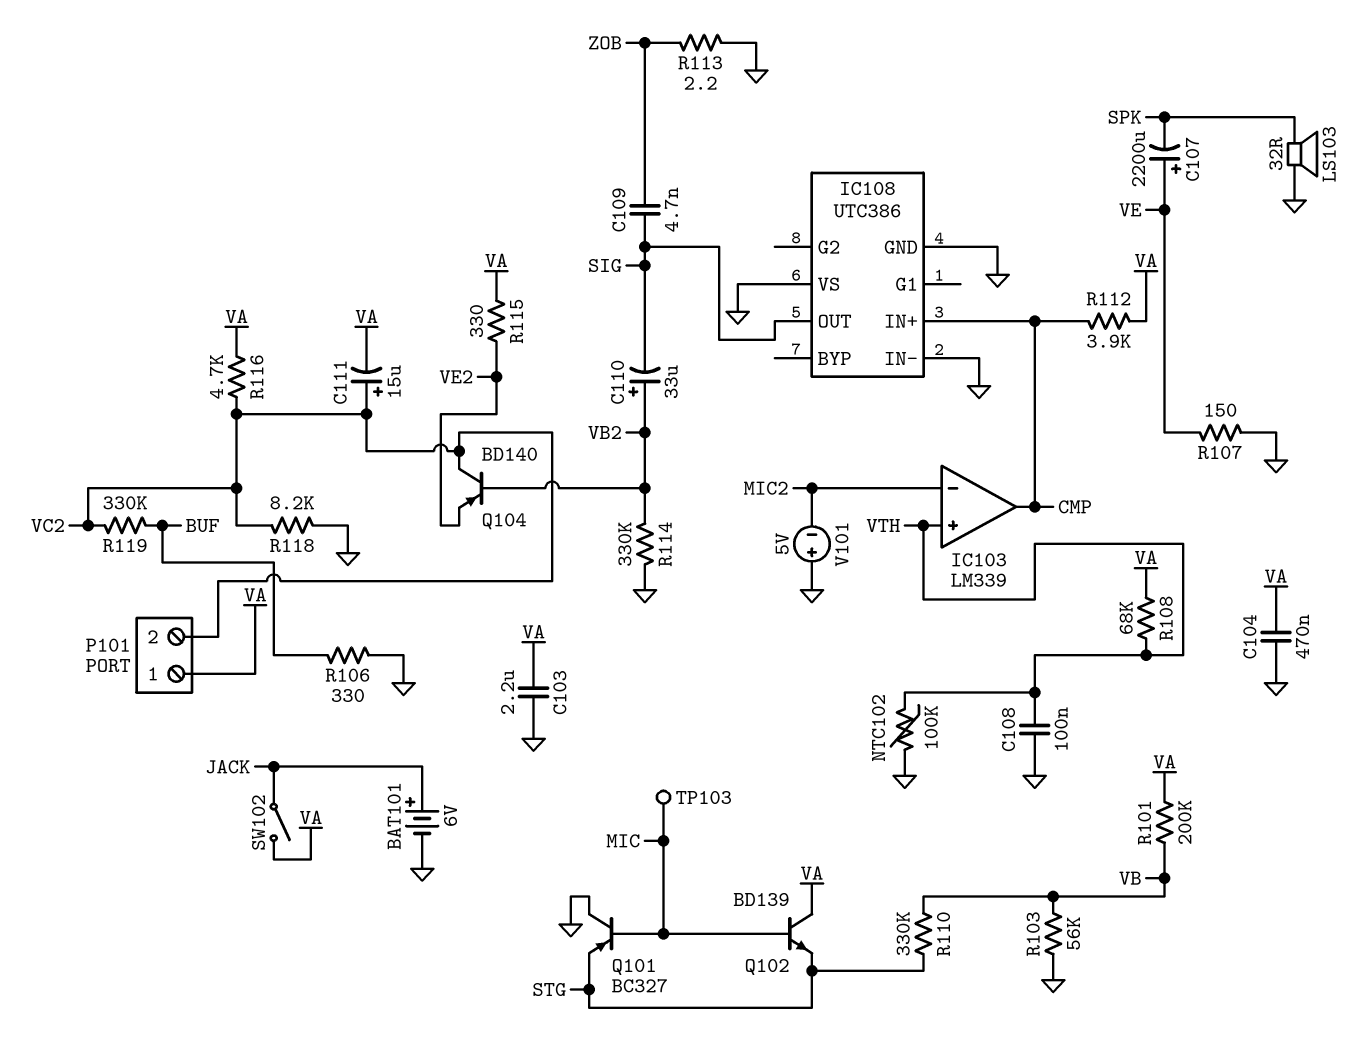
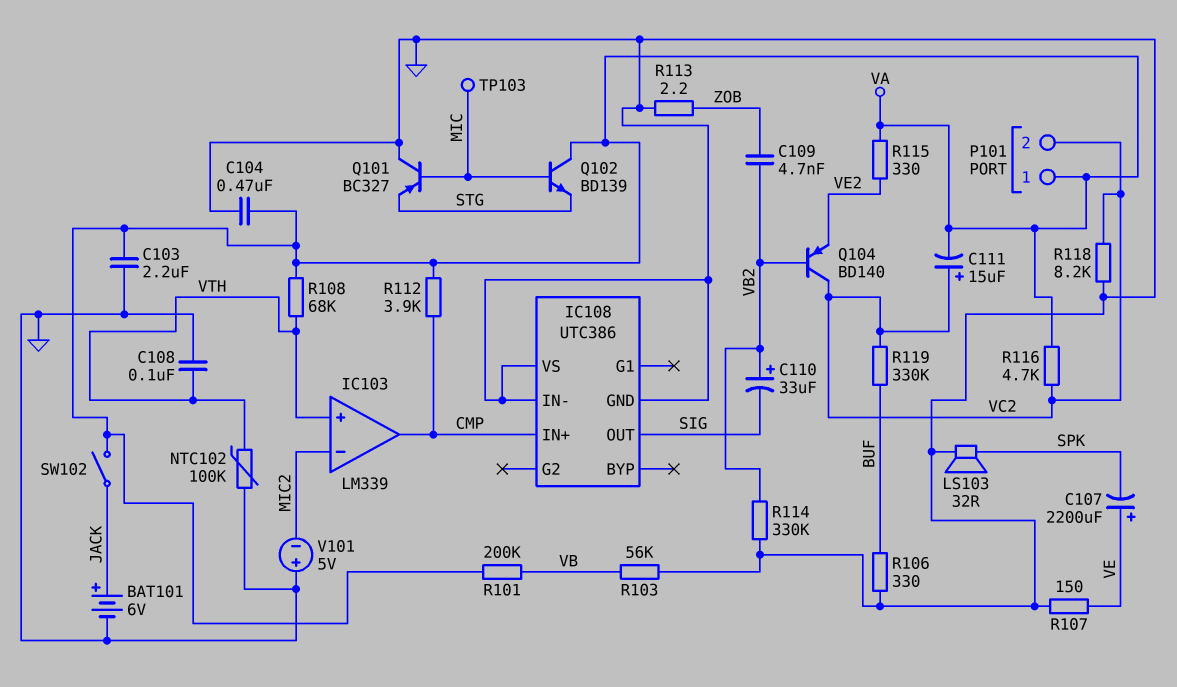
C109: 4.7nF (SIG, ZOB) -> 4.7nF (VB2, ZOB)
R110: 330k (STG, VB) -> none

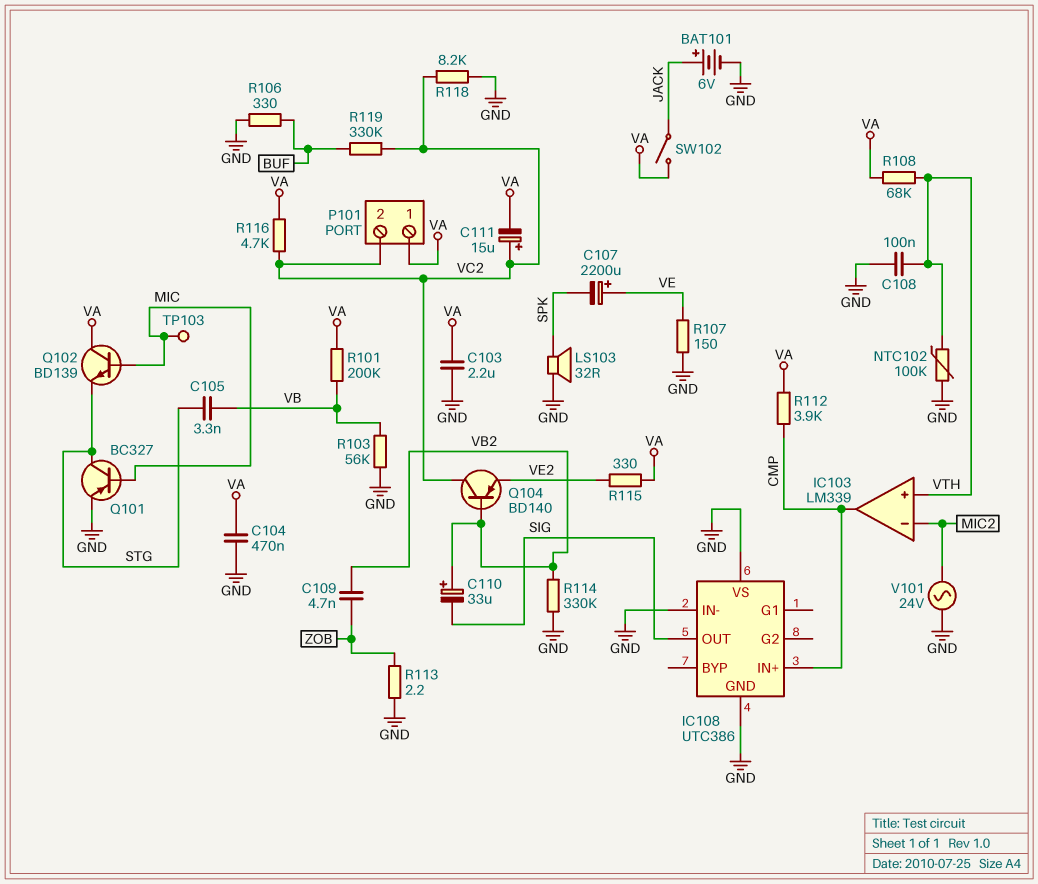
C105: none -> 3.3nF (STG, VB)
Q101: PNP BC327 (B MIC, C GND, E STG) -> PNP BC327 (B MIC, C STG, E GND)
V101: 5V (plus GND, minus MIC2) -> AC 24V (GND, MIC2)

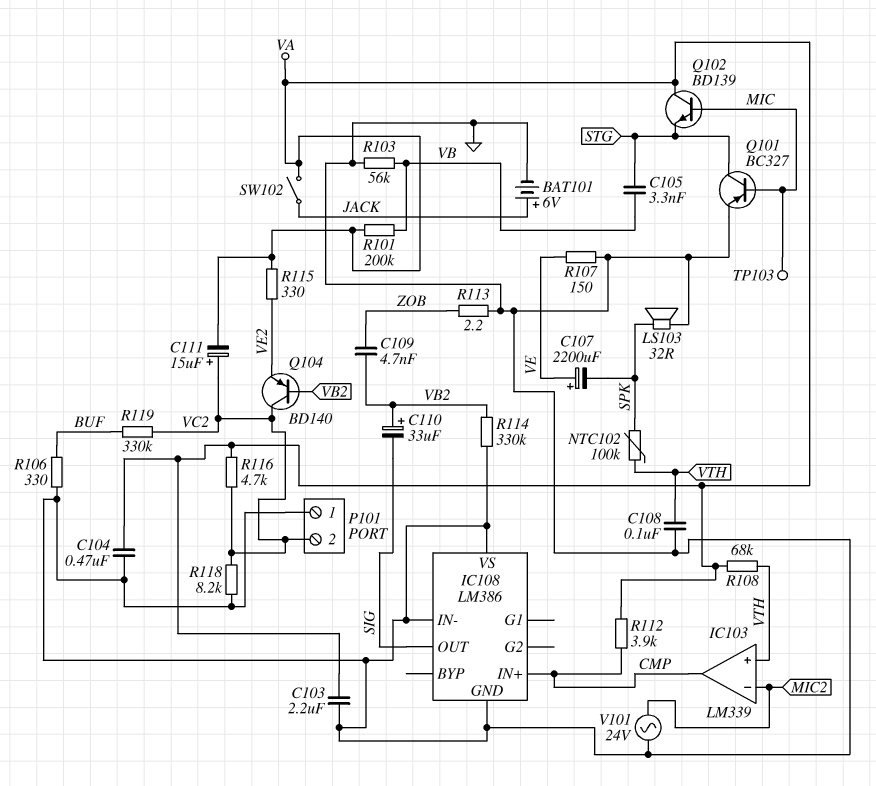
IC108: UTC386 -> LM386
NTC102: 100k (GND, VTH) -> 100k (SPK, VTH)
P101 pin 1: VA -> GND

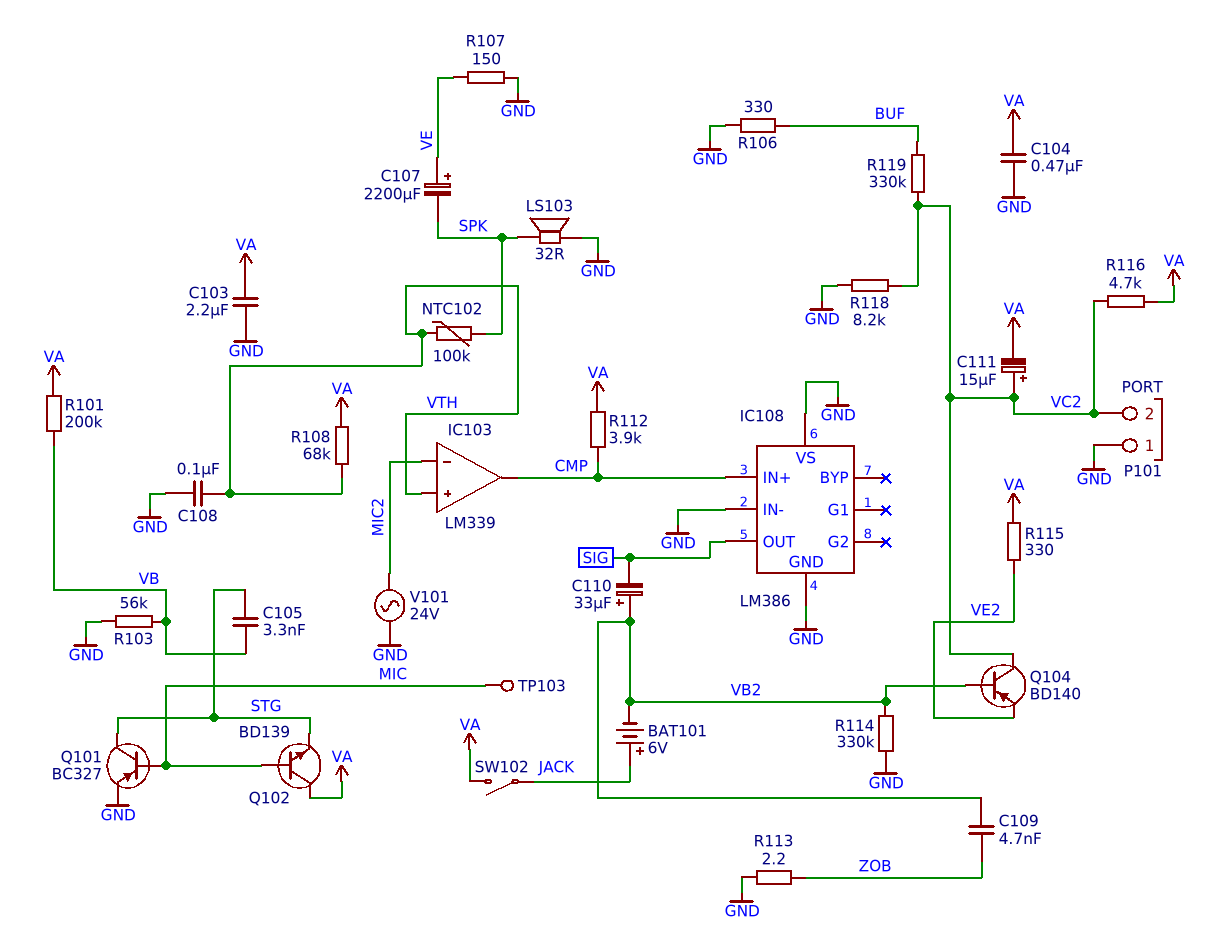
BAT101: 6V (plus JACK, minus GND) -> 6V (plus JACK, minus VB2)

